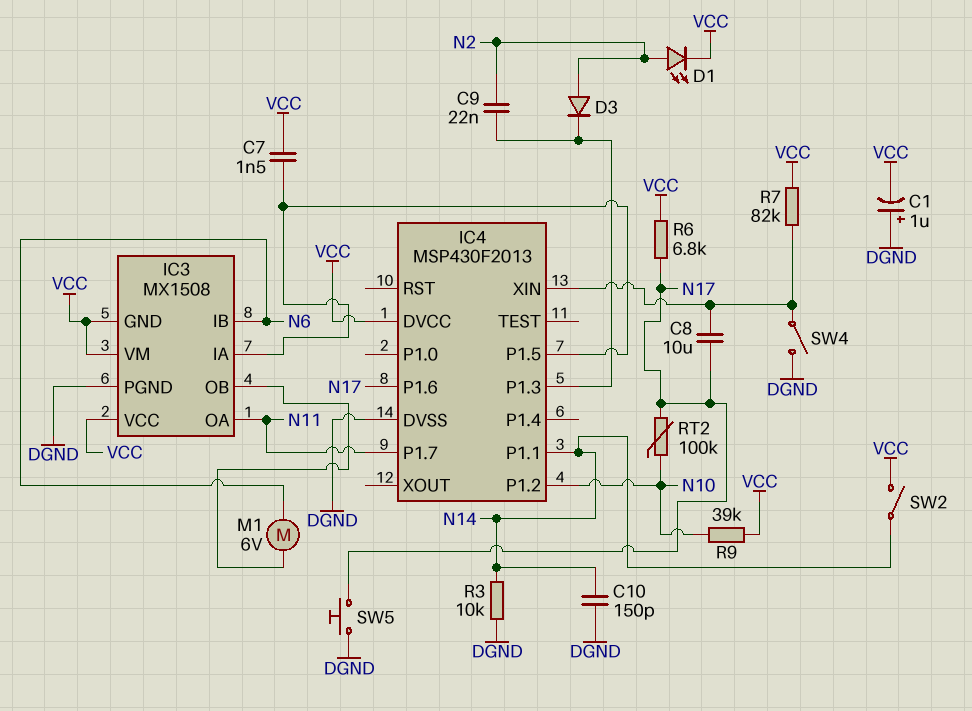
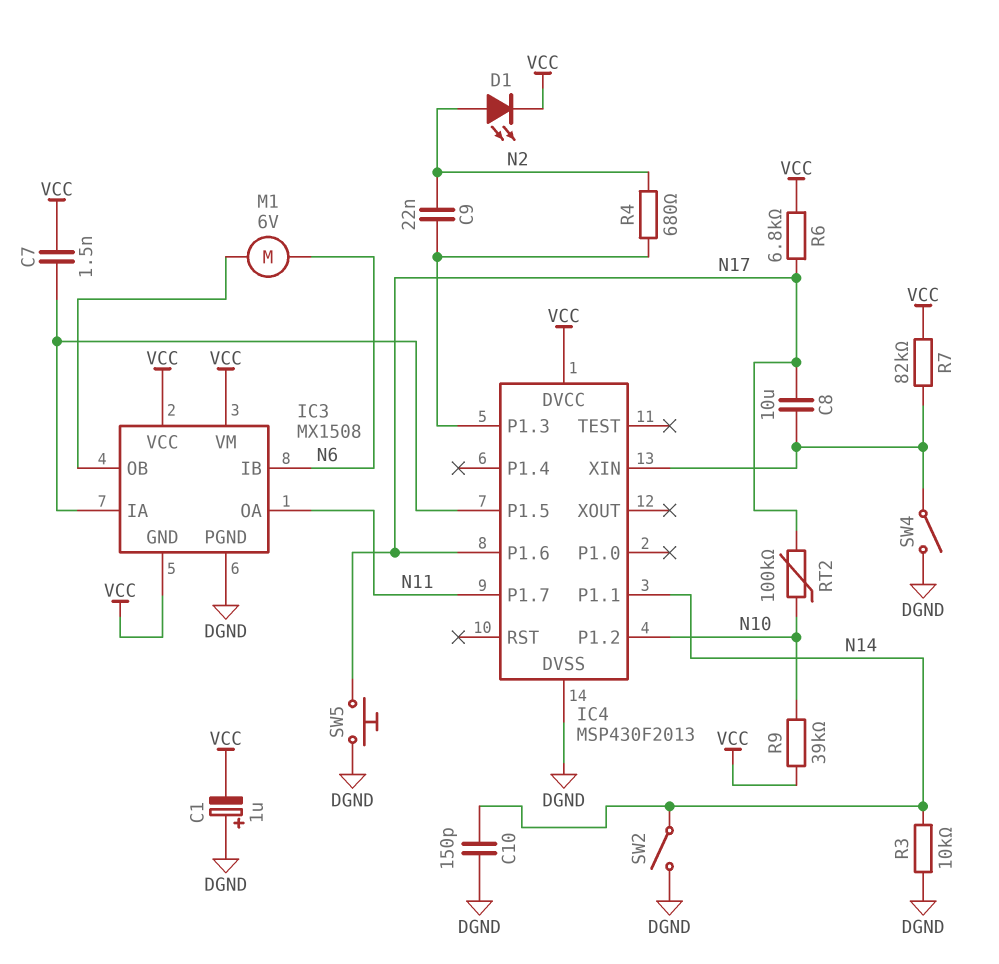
D3: diode (A N2, K IC4/P1.3) -> none
R4: none -> 680 (IC4/P1.3, N2)
SW2: switch (N14, VCC) -> switch (DGND, N14)

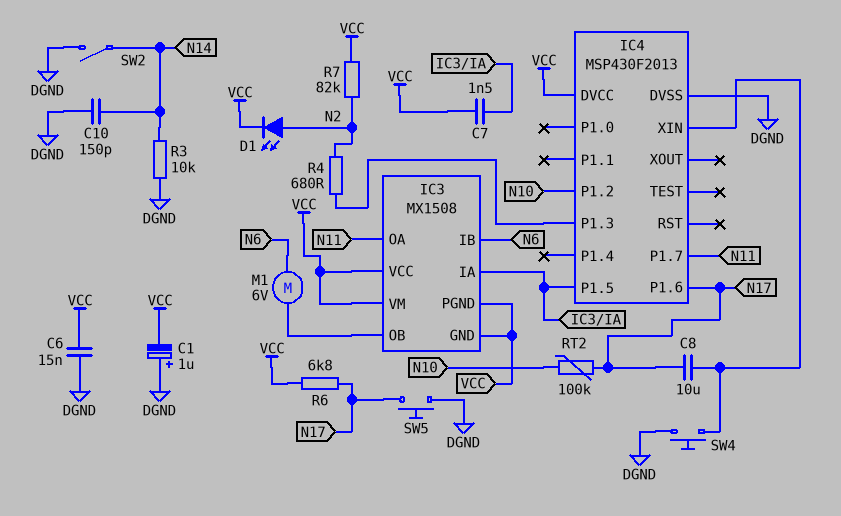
C6: none -> 15nF (DGND, VCC)
C9: 22nF (IC4/P1.3, N2) -> none
IC3 pin PGND: DGND -> VCC
IC4 pin P1.1: N14 -> none
R7: 82k (IC4/XIN, VCC) -> 82k (N2, VCC)
R9: 39k (N10, VCC) -> none
SW4: switch (DGND, IC4/XIN) -> button (DGND, IC4/XIN)

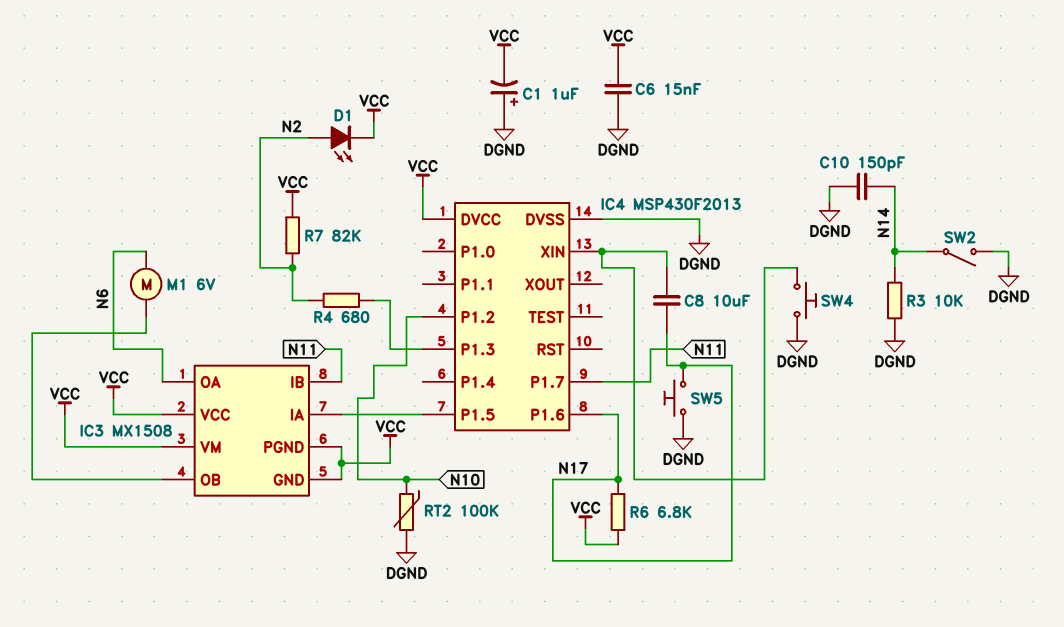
C7: 1.5nF (IC3/IA, VCC) -> none
IC3 pin IB: N6 -> N11
IC3 pin OA: N11 -> N6
RT2: 100k (N10, N17) -> 100k (DGND, N10)

